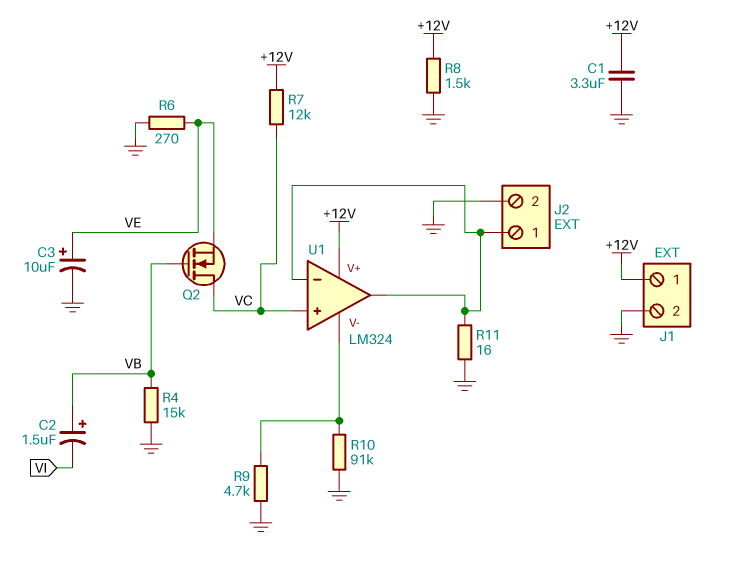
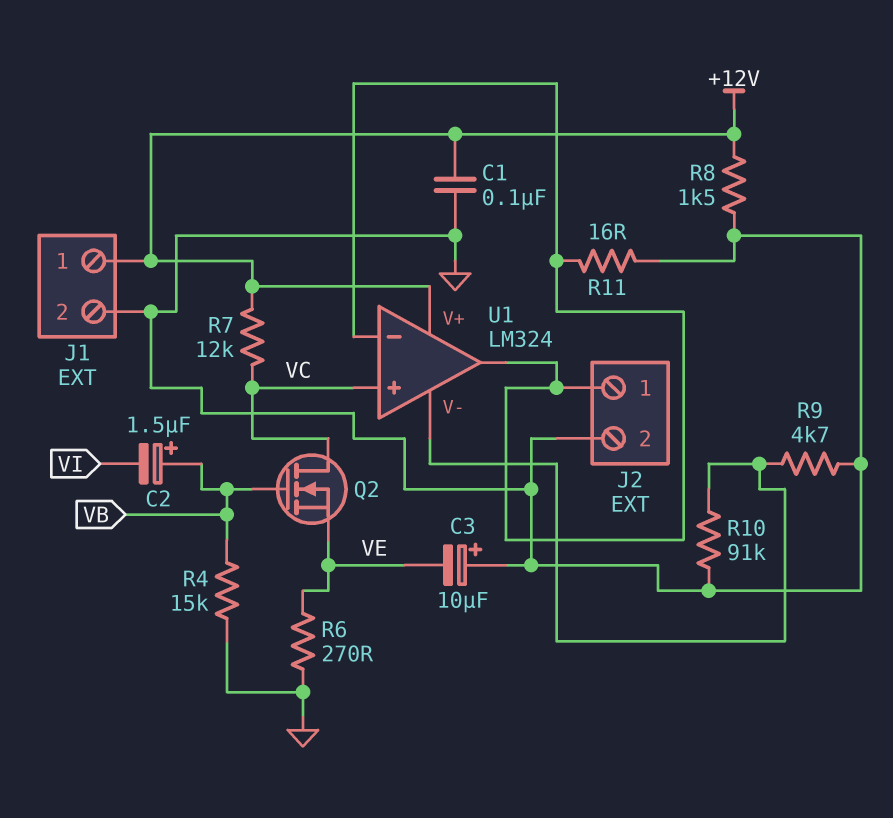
C1: 3.3uF (+12V, GND) -> 100nF (+12V, GND)
C3: 10uF (plus VE, minus GND) -> 10uF (plus GND, minus VE)

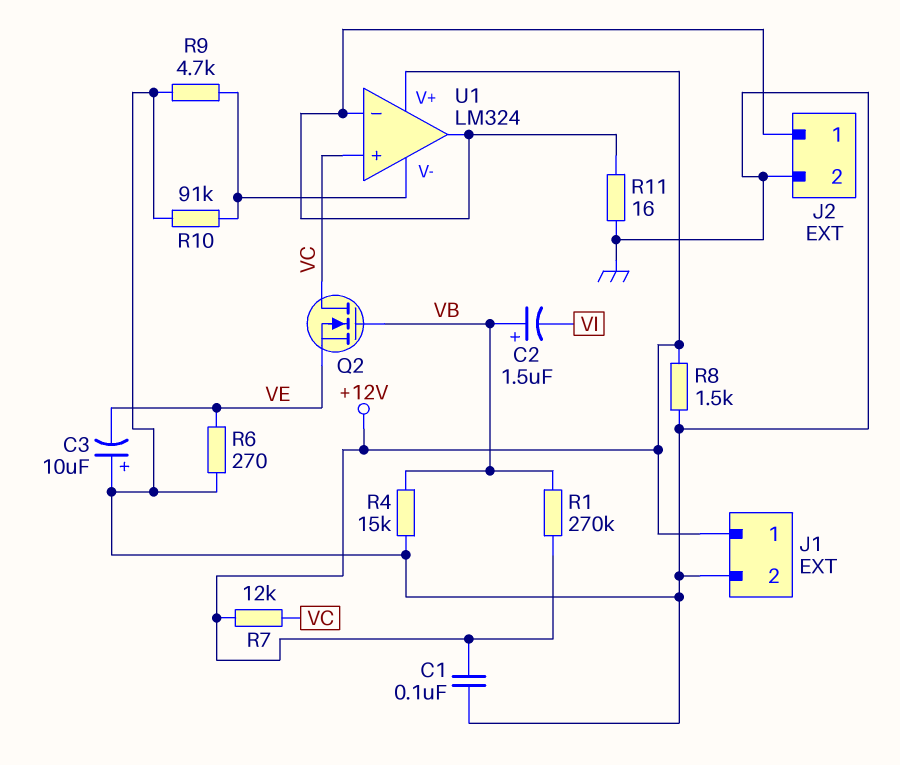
R1: none -> 270k (+12V, VB)

